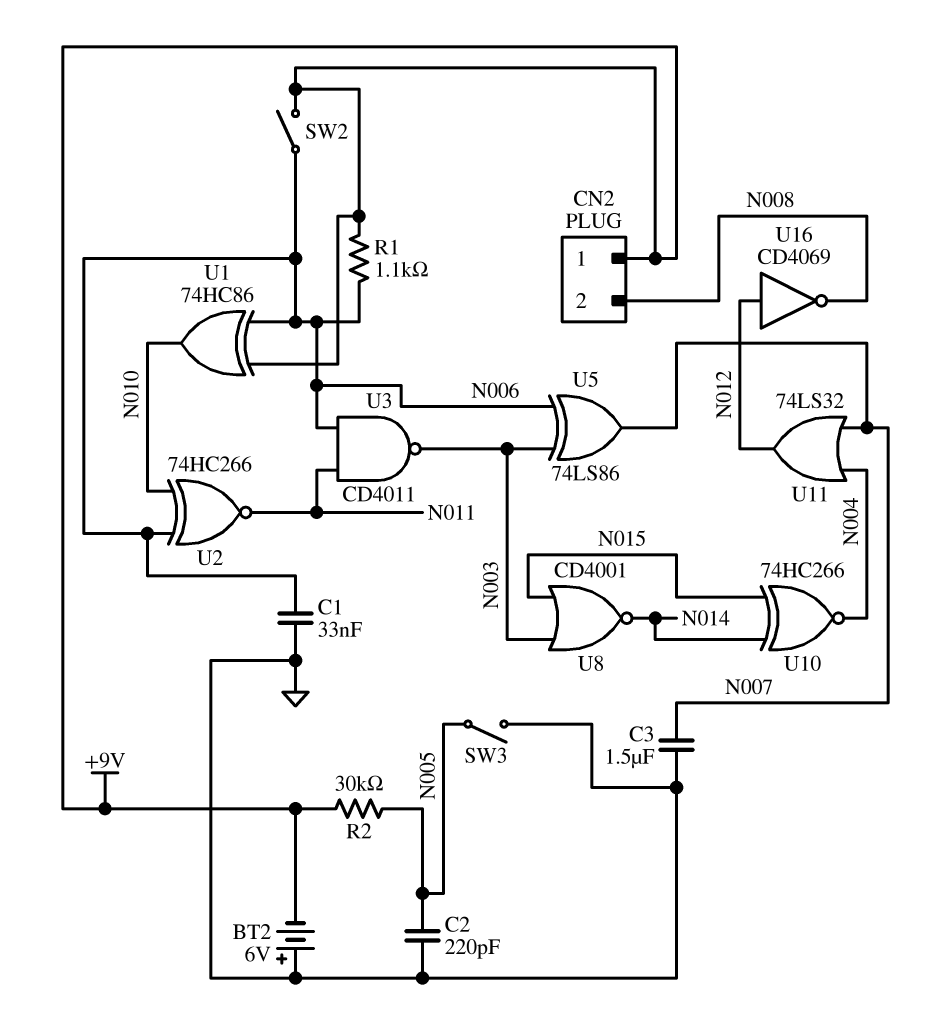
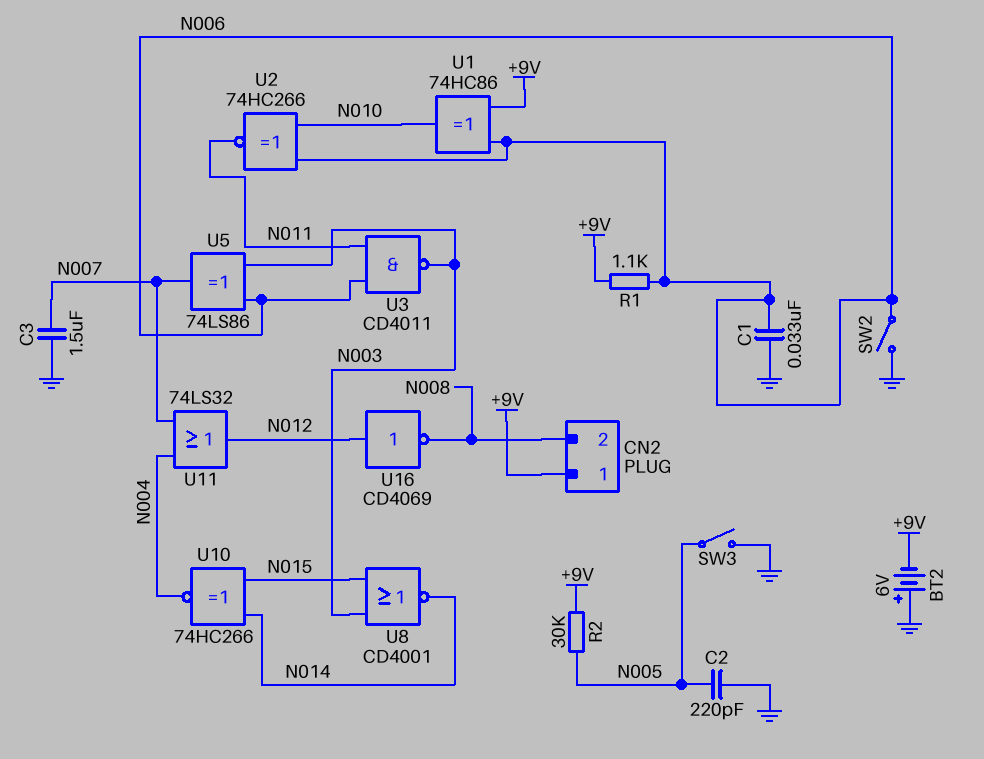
SW2: switch (+9V, N006) -> switch (GND, N006)

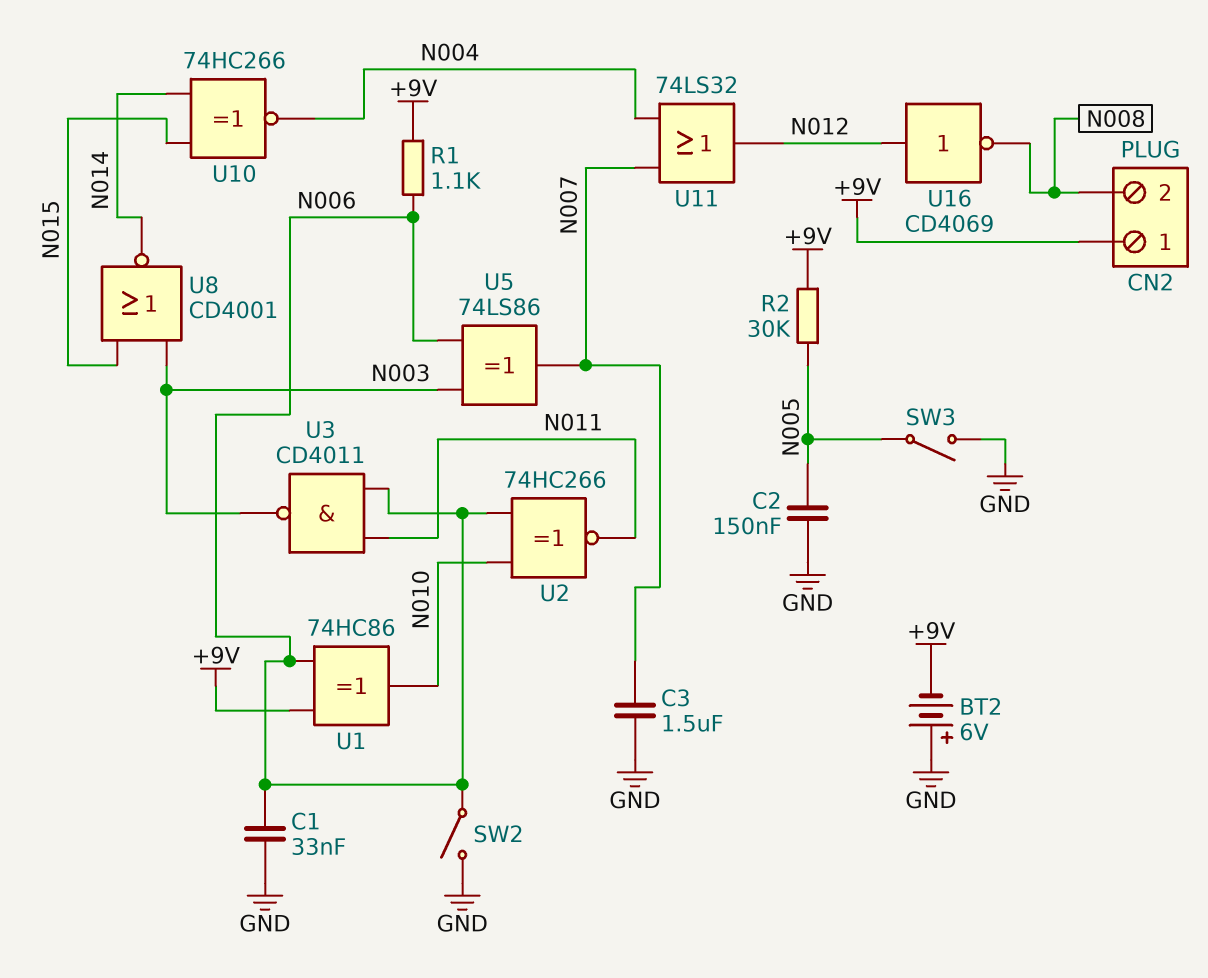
C2: 220pF (GND, N005) -> 150nF (GND, N005)

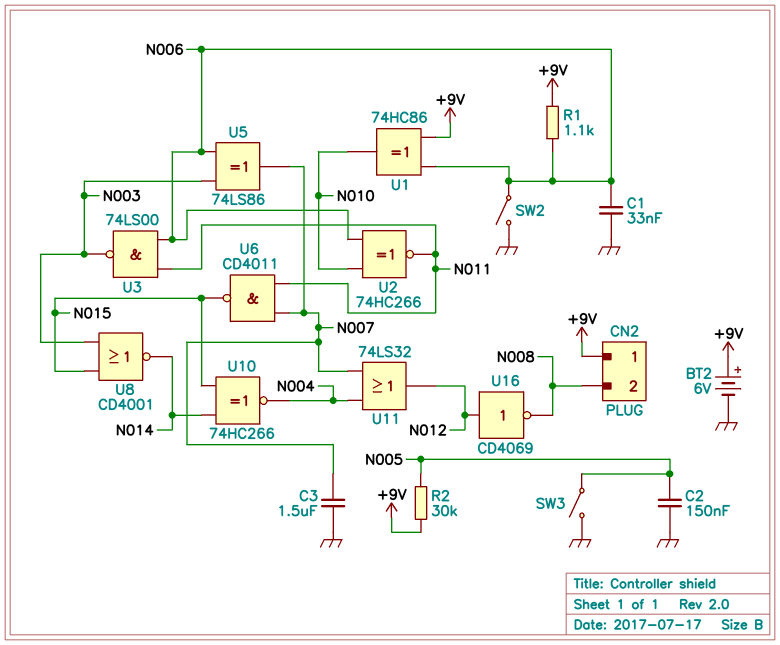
BT2: 6V (plus GND, minus +9V) -> 6V (plus +9V, minus GND)
U3: NAND CD4011 (in N006, in N011, out N003) -> NAND 74LS00 (in N006, in N011, out N003)
U6: none -> NAND CD4011 (in N007, in N011, out N015)

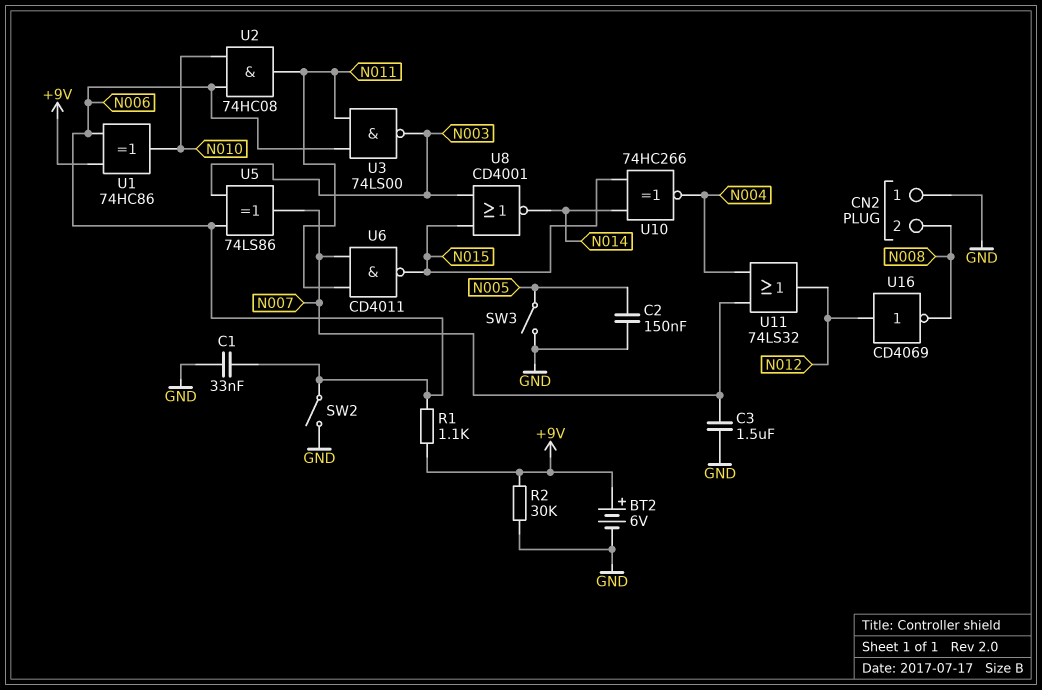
CN2 pin 1: +9V -> GND
R2: 30k (+9V, N005) -> 30k (+9V, GND)
U2: XNOR 74HC266 (in N006, in N010, out N011) -> AND 74HC08 (in N006, in N010, out N011)

